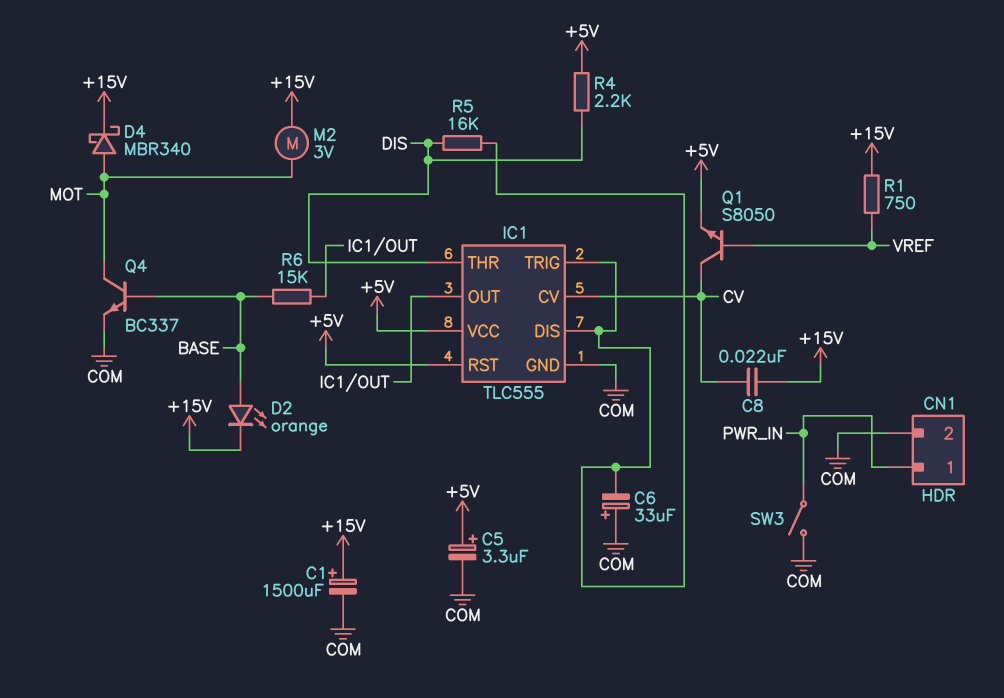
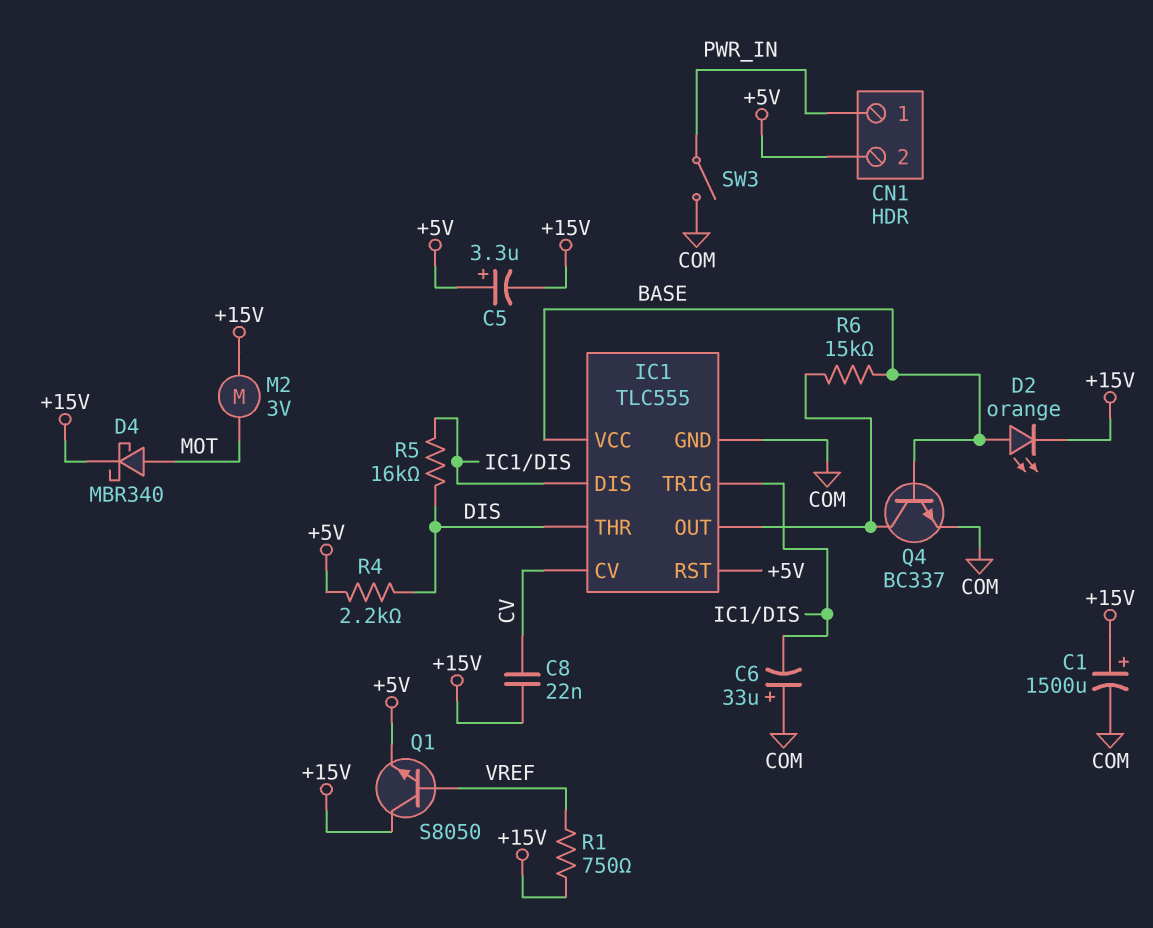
C5: 3.3uF (plus +5V, minus COM) -> 3.3uF (plus +5V, minus +15V)
CN1 pin 2: COM -> +5V
IC1 pin VCC: +5V -> BASE
Q1: NPN S8050 (B VREF, C CV, E +5V) -> NPN S8050 (B VREF, C +15V, E +5V)
Q4: NPN BC337 (B BASE, C MOT, E COM) -> NPN BC337 (B BASE, C IC1/OUT, E COM)

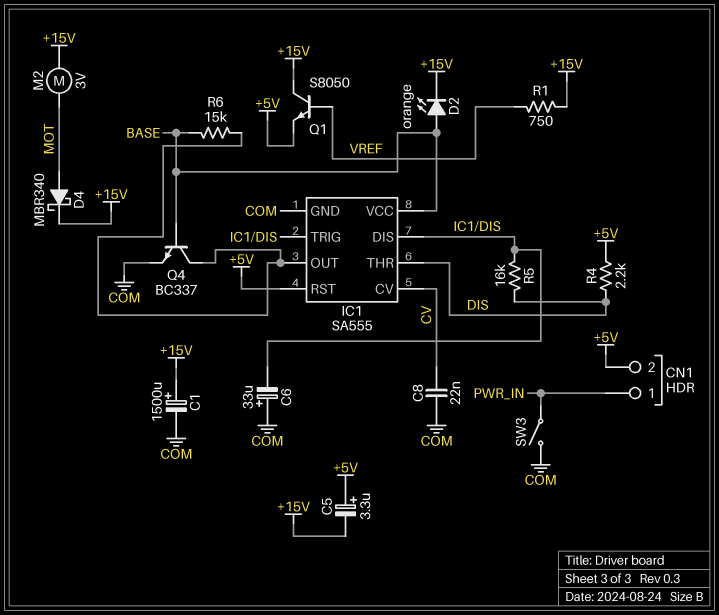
C8: 22nF (+15V, CV) -> 22nF (COM, CV)
IC1: TLC555 -> SA555

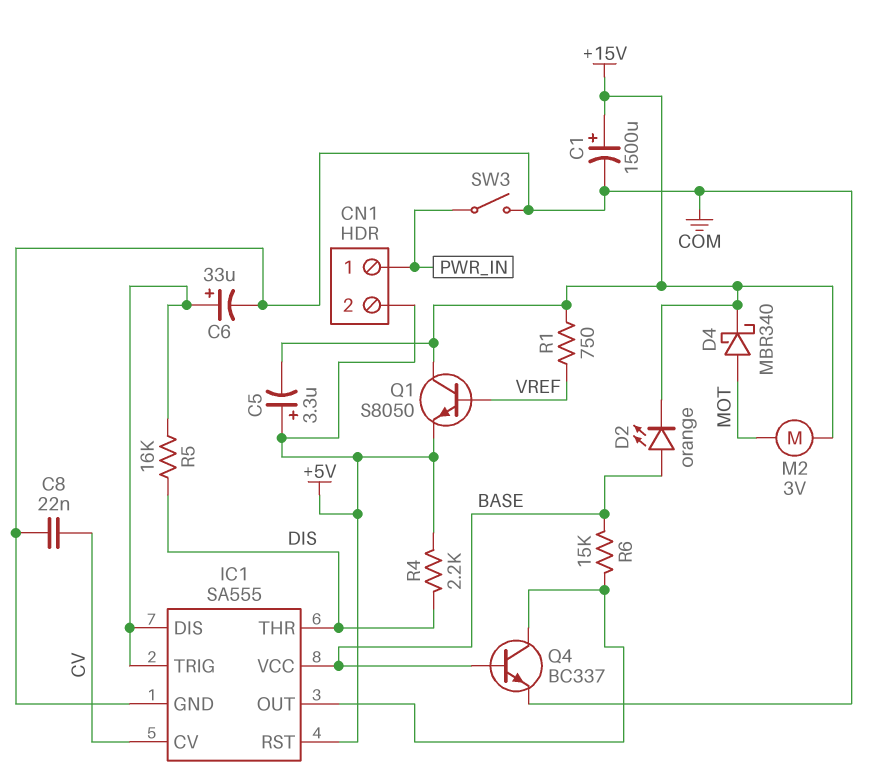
C6: 33uF (plus COM, minus IC1/DIS) -> 33uF (plus IC1/DIS, minus COM)

